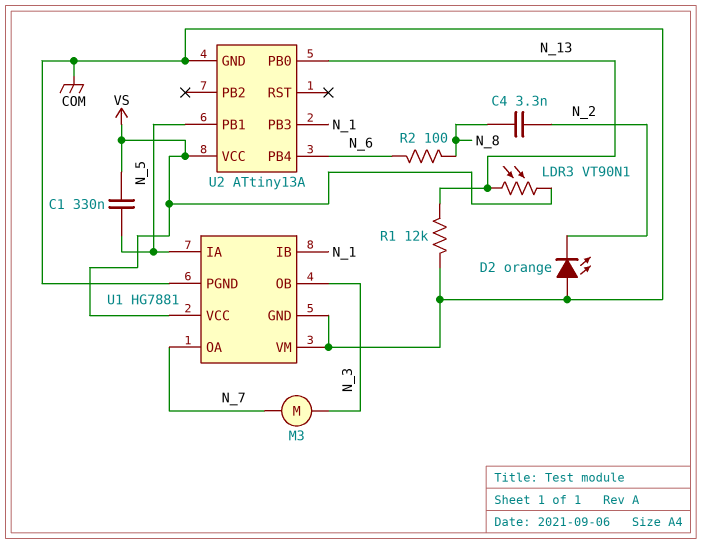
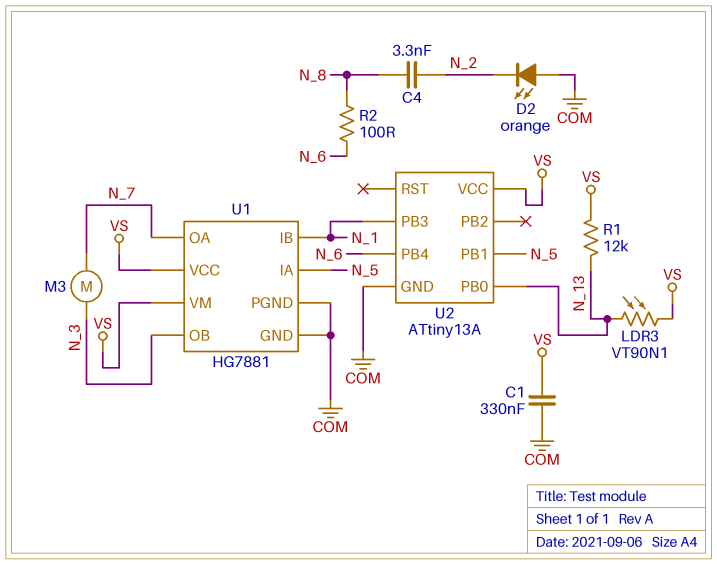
C1: 330nF (N_5, VS) -> 330nF (COM, VS)
R1: 12k (COM, N_13) -> 12k (N_13, VS)
U1 pin VM: COM -> VS

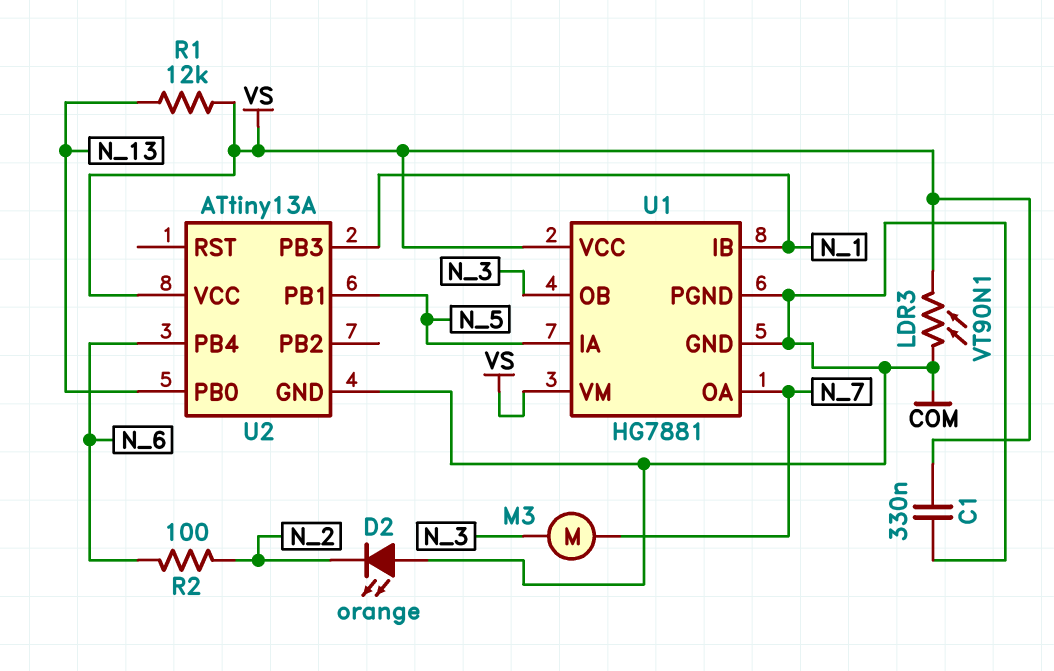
C4: 3.3nF (N_2, N_8) -> none
LDR3: VT90N1 (N_13, VS) -> VT90N1 (COM, VS)
R2: 100 (N_6, N_8) -> 100 (N_2, N_6)

